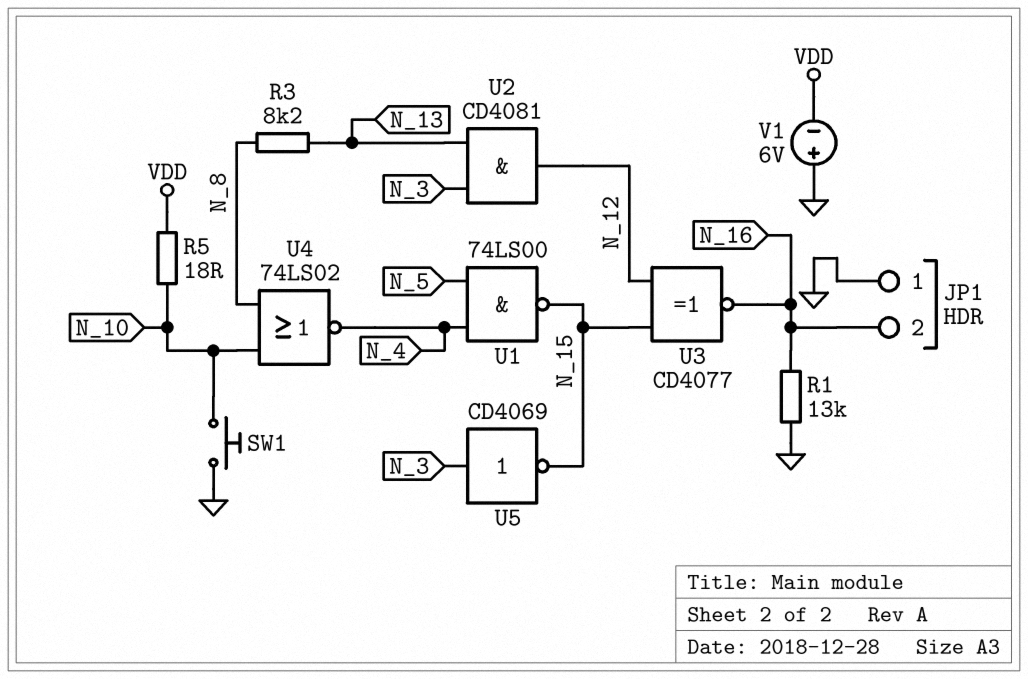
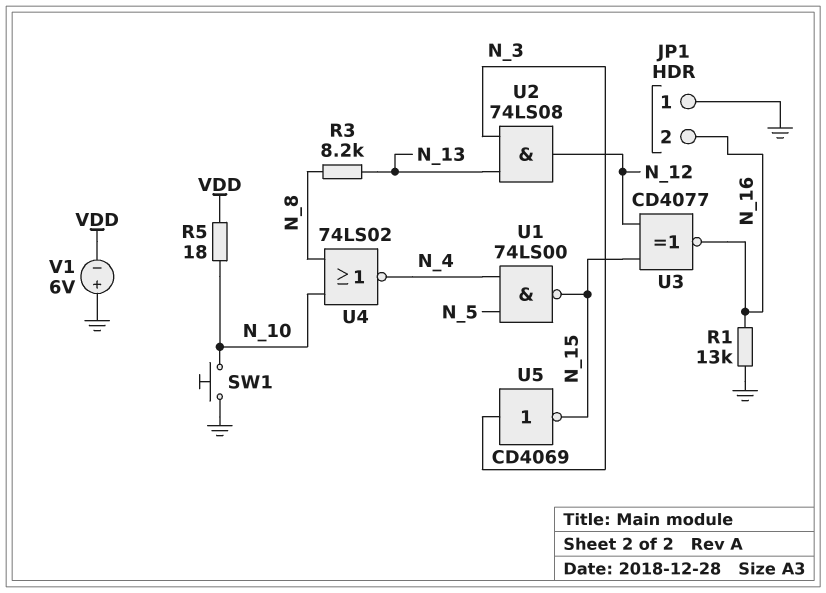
U2: AND CD4081 (in N_3, in N_13, out N_12) -> AND 74LS08 (in N_3, in N_13, out N_12)

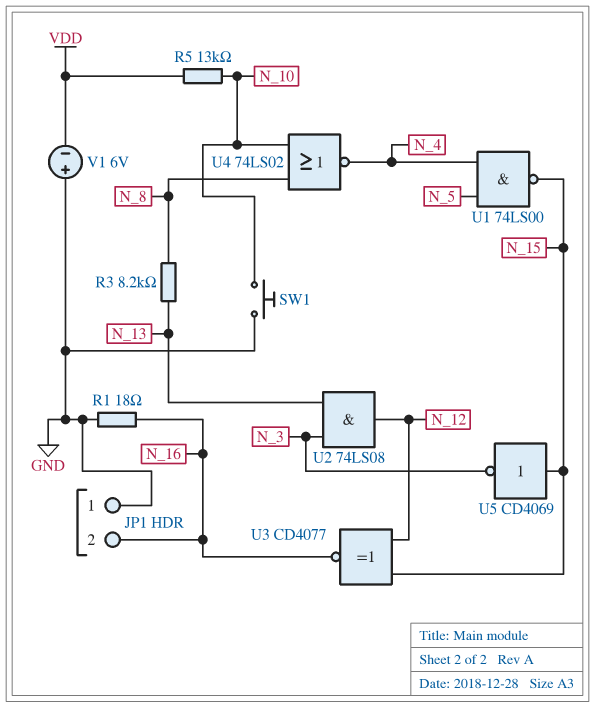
R1: 13k (GND, N_16) -> 18 (GND, N_16)
R5: 18 (N_10, VDD) -> 13k (N_10, VDD)
U5: NOT CD4069 (in N_3, out N_15) -> NOT CD4069 (in N_15, out N_3)

